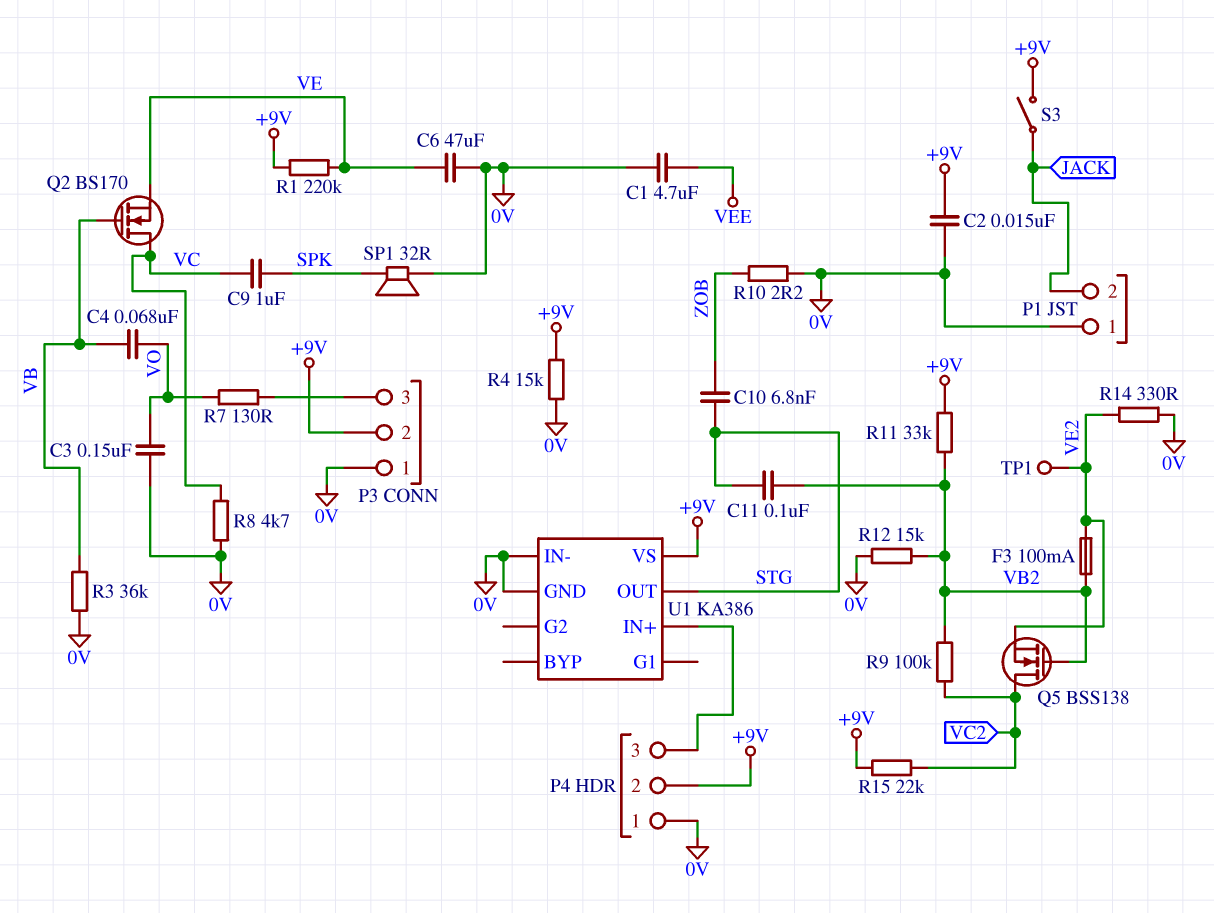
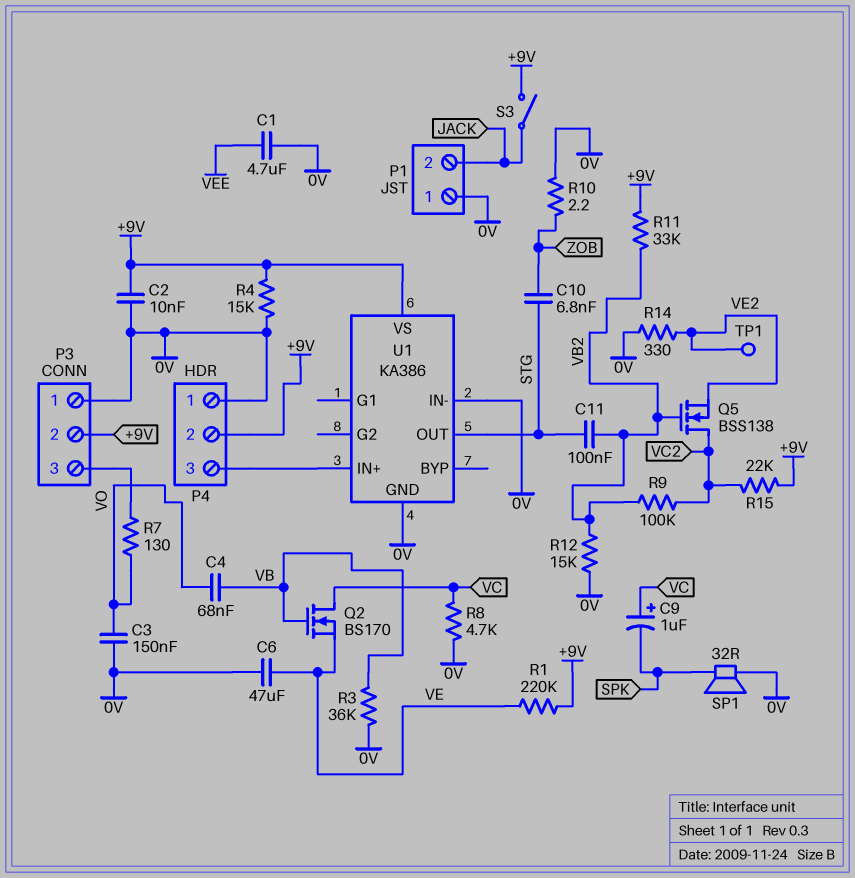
C2: 15nF (+9V, 0V) -> 10nF (+9V, 0V)
C9: 1uF (SPK, VC) -> 1uF (plus VC, minus SPK)
F3: 100mA (VB2, VE2) -> none

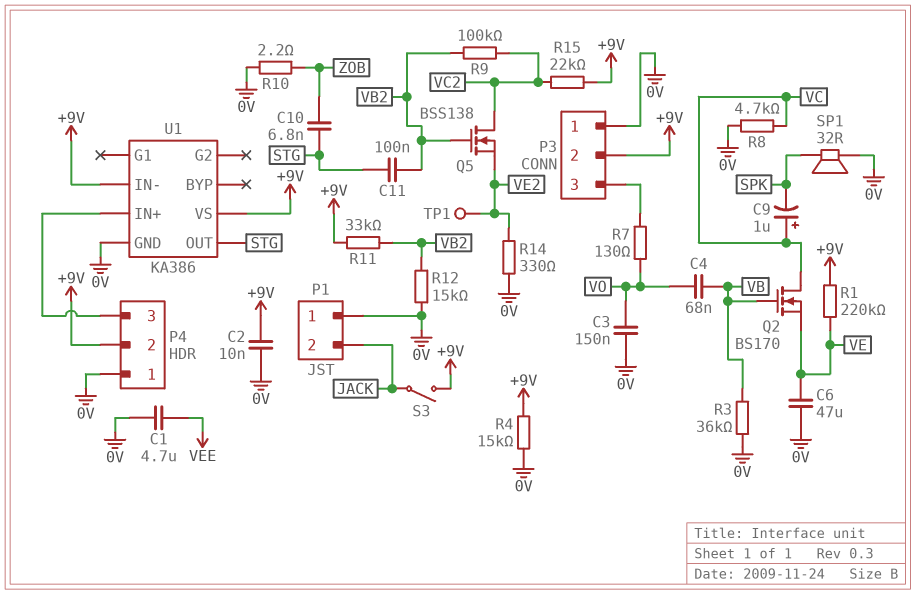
U1 pin IN-: 0V -> +9V

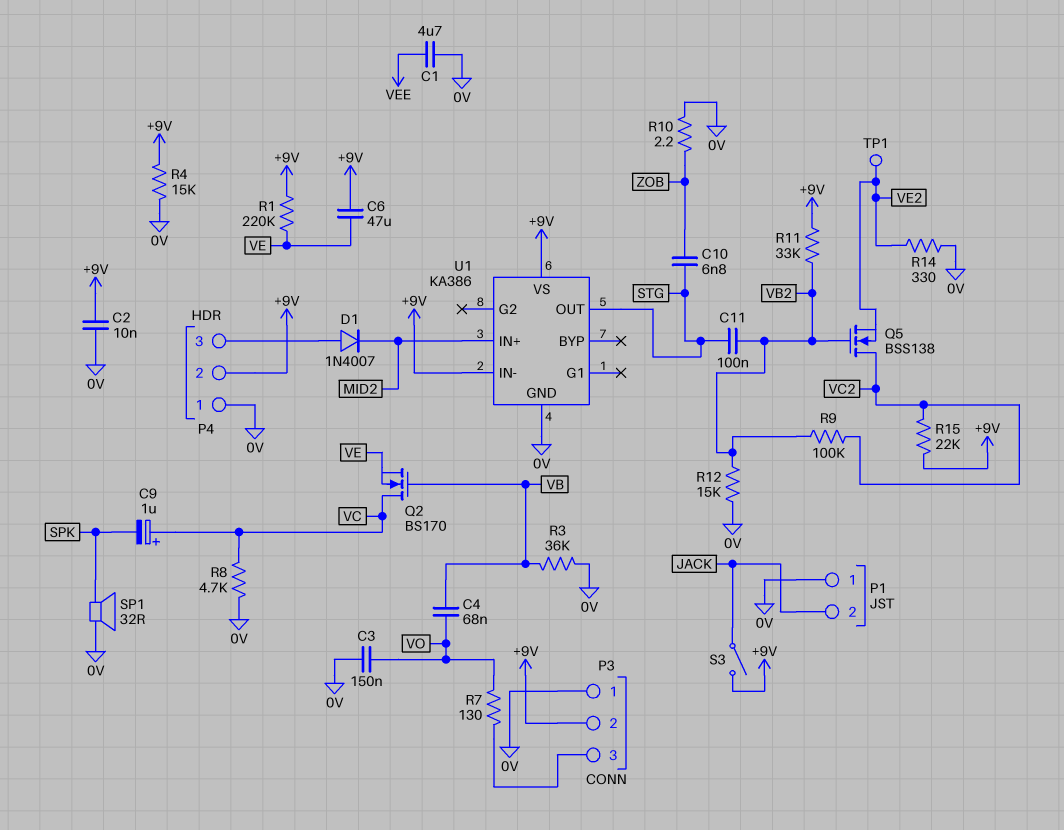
C6: 47uF (0V, VE) -> 47uF (+9V, VE)
D1: none -> diode 1N4007 (A P4/3, K MID2)
U1 pin IN+: P4/3 -> MID2

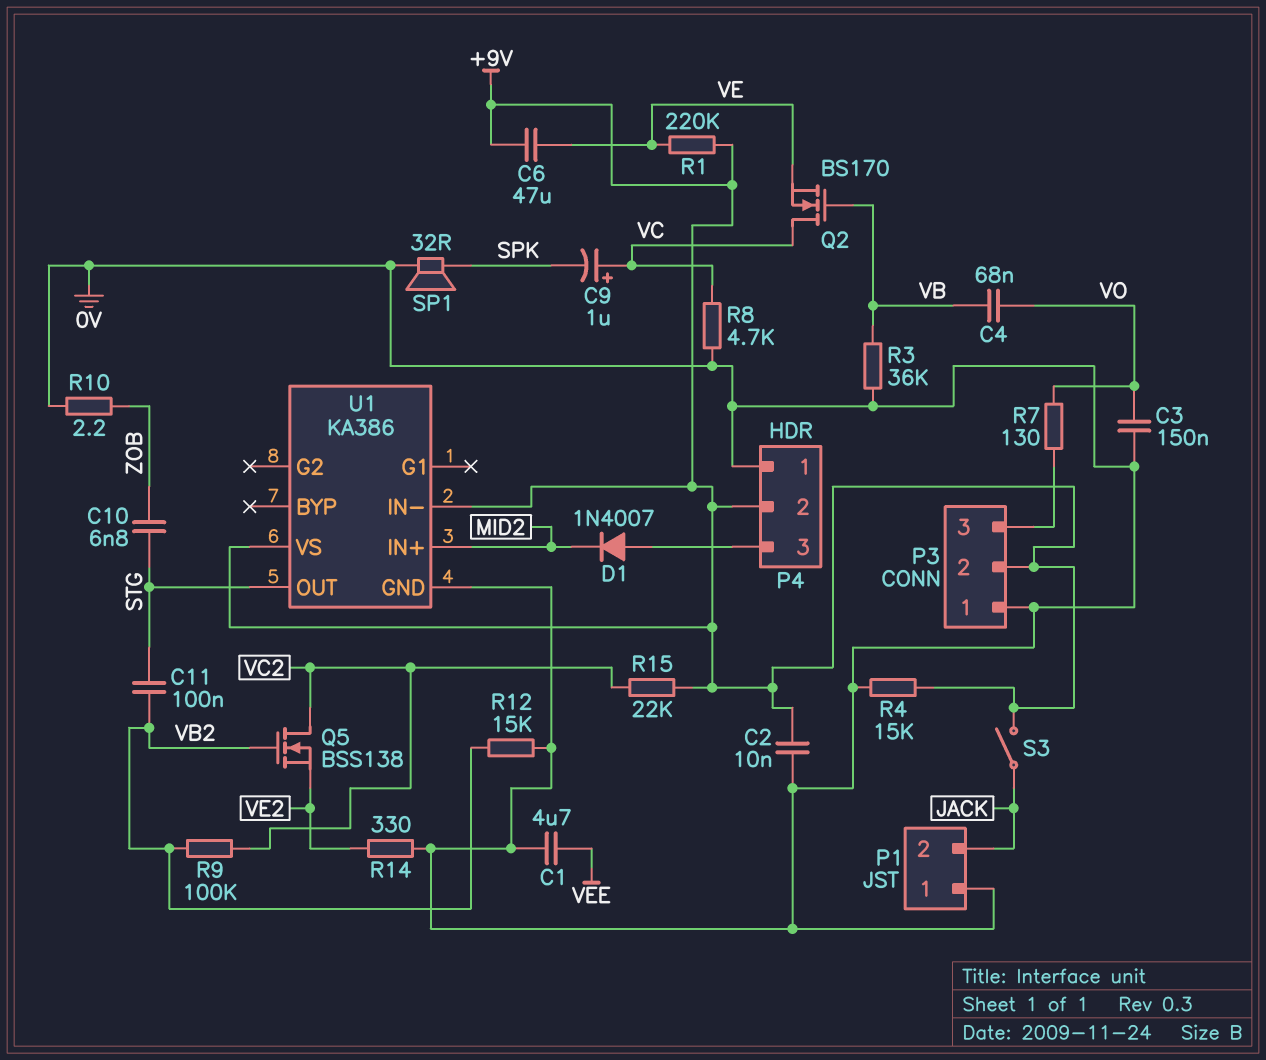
R11: 33k (+9V, VB2) -> none
TP1: test point (VE2) -> none

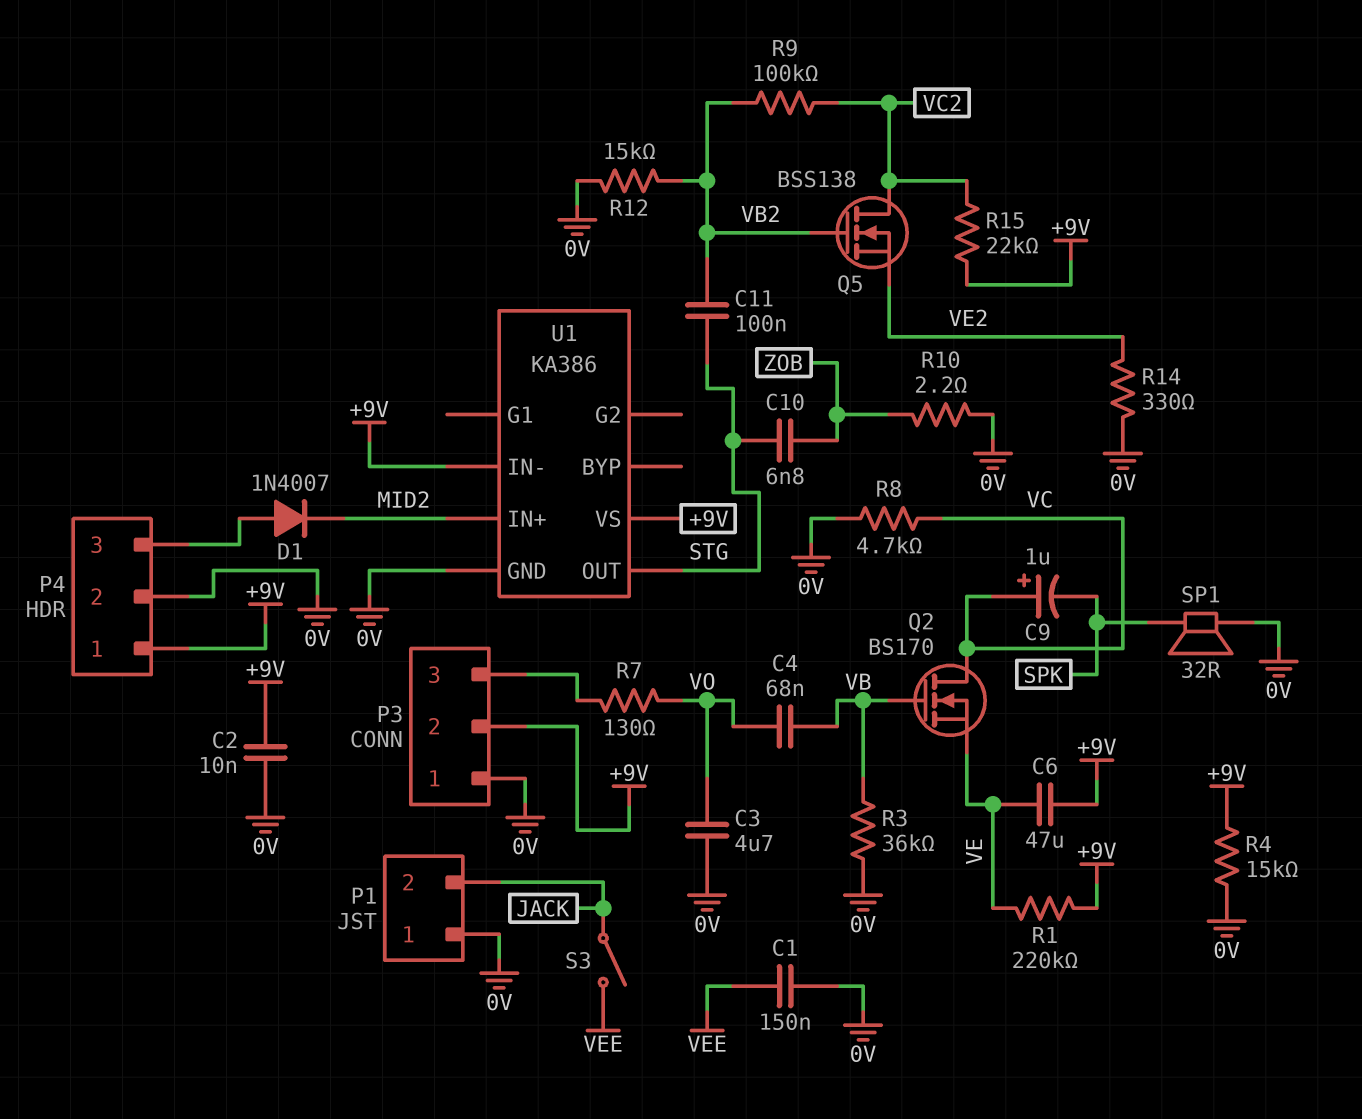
C1: 4.7uF (0V, VEE) -> 150nF (0V, VEE)
C3: 150nF (0V, VO) -> 4.7uF (0V, VO)
P4 pin 1: 0V -> +9V
P4 pin 2: +9V -> 0V
S3: switch (+9V, JACK) -> switch (JACK, VEE)

